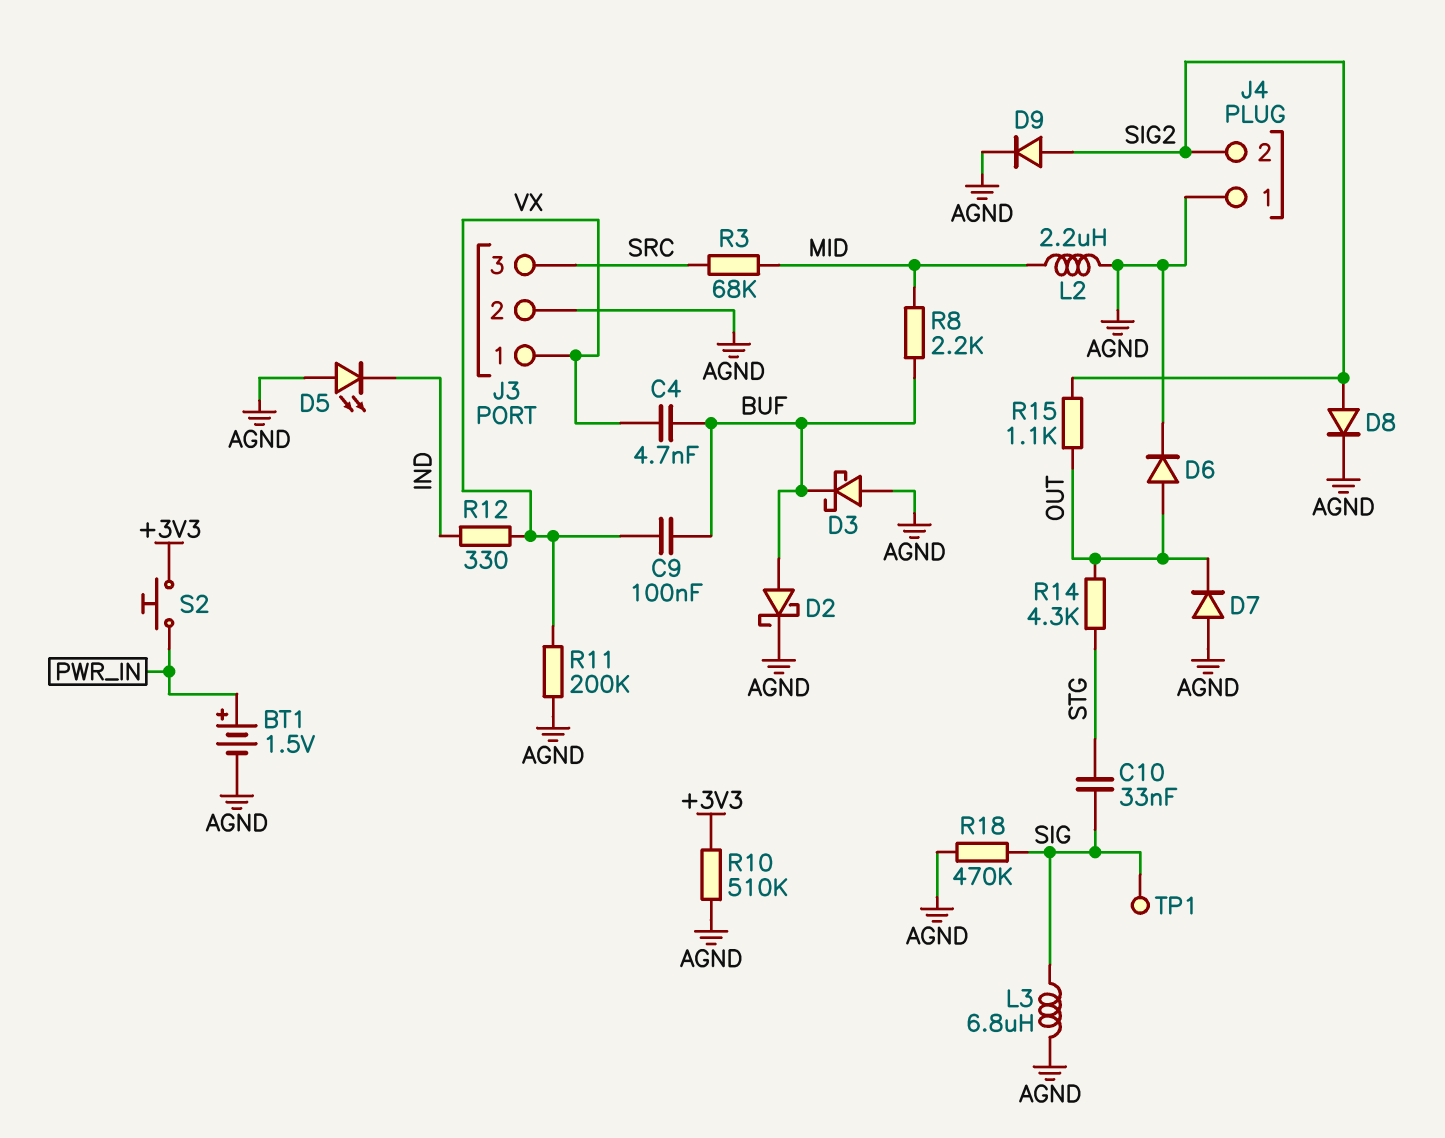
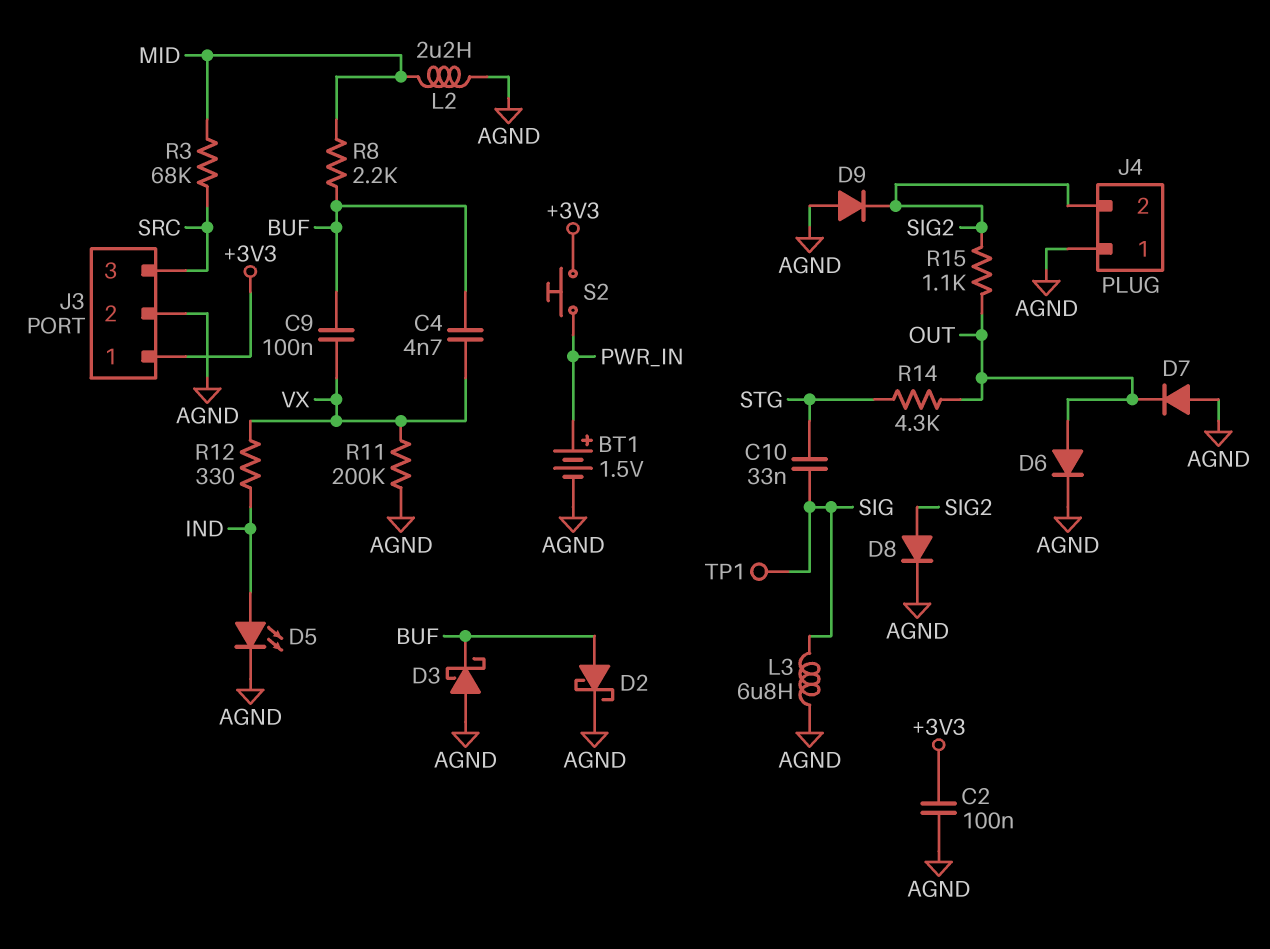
C2: none -> 100nF (+3V3, AGND)
D5: LED (A AGND, K IND) -> LED (A IND, K AGND)
D9: diode (A SIG2, K AGND) -> diode (A AGND, K SIG2)
J3 pin 1: VX -> +3V3
R10: 510k (+3V3, AGND) -> none
R18: 470k (AGND, SIG) -> none

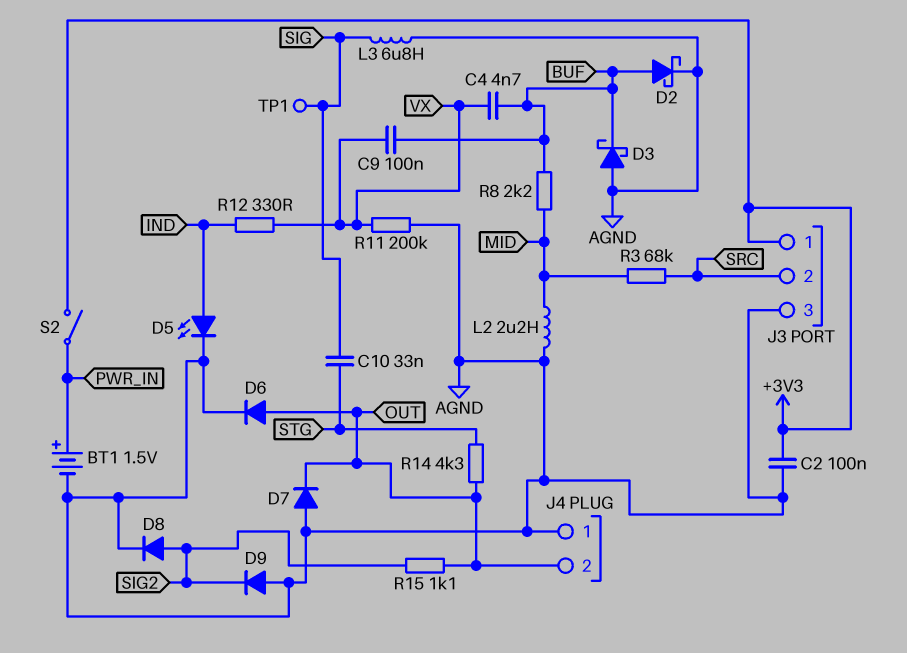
J3 pin 2: AGND -> SRC
J3 pin 3: SRC -> AGND
J4 pin 2: SIG2 -> OUT
S2: button (+3V3, PWR_IN) -> switch (+3V3, PWR_IN)

